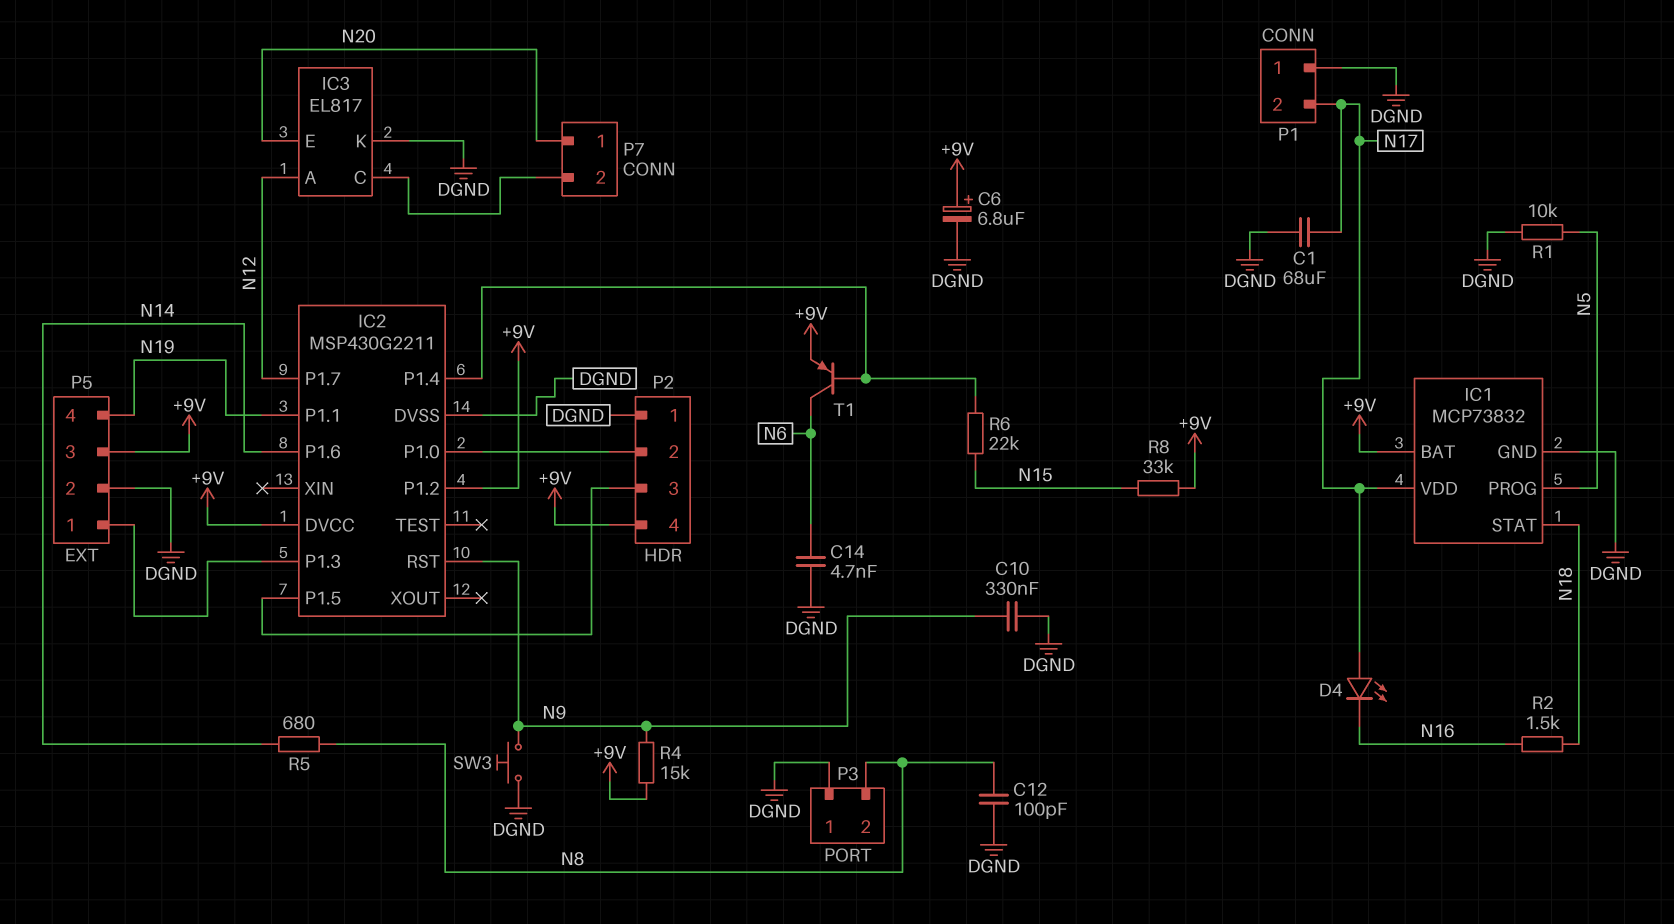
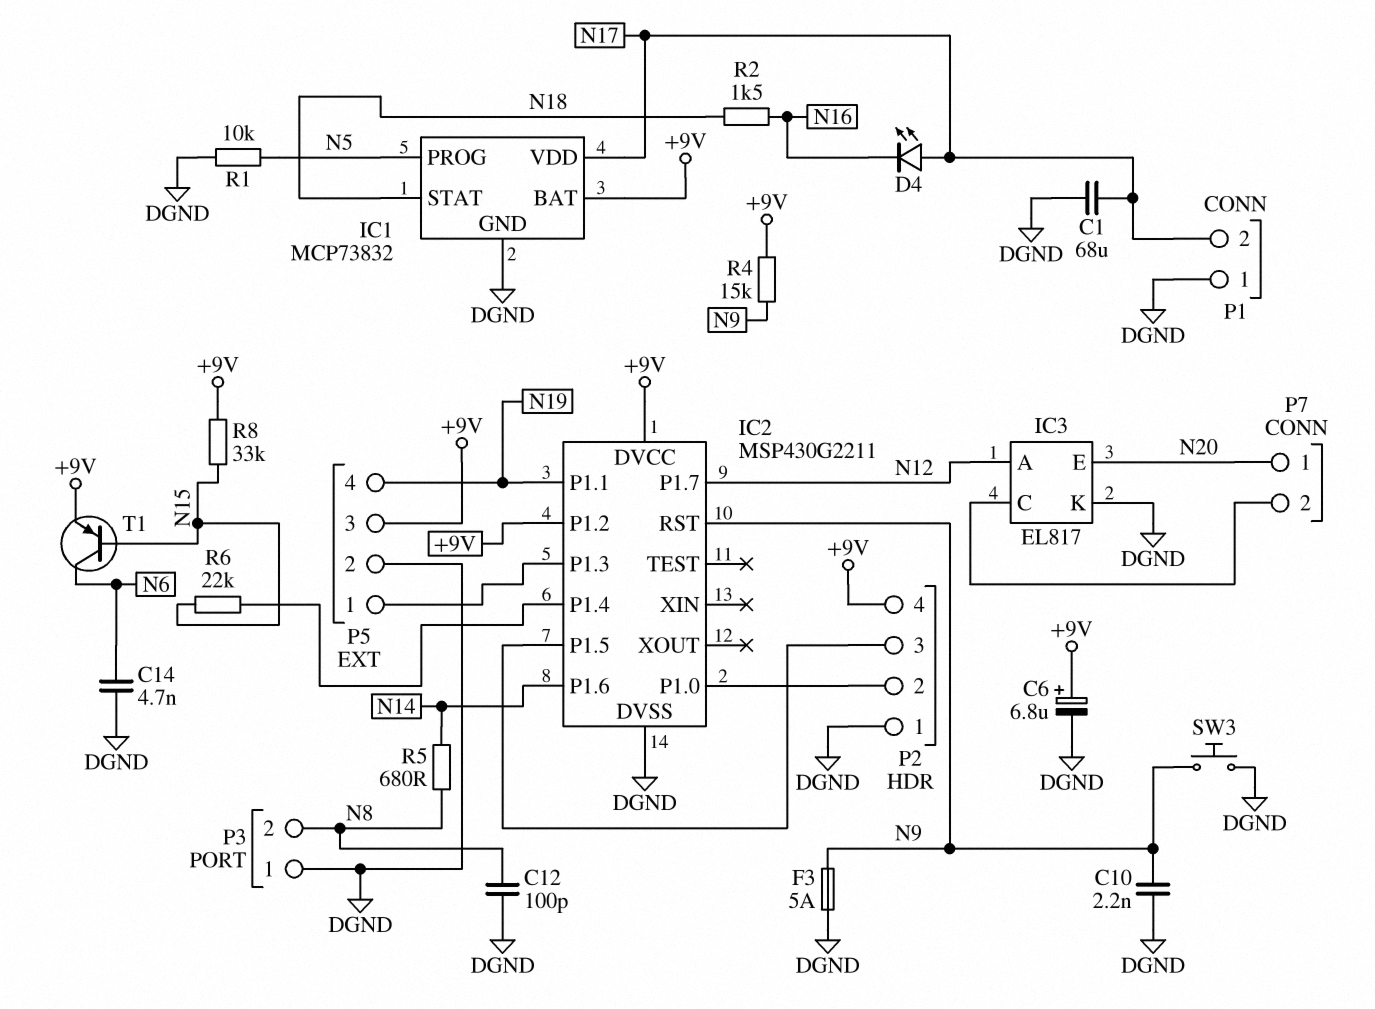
C10: 330nF (DGND, N9) -> 2.2nF (DGND, N9)
F3: none -> 5A (DGND, N9)
T1: PNP (B IC2/P1.4, C N6, E +9V) -> PNP (B N15, C N6, E +9V)

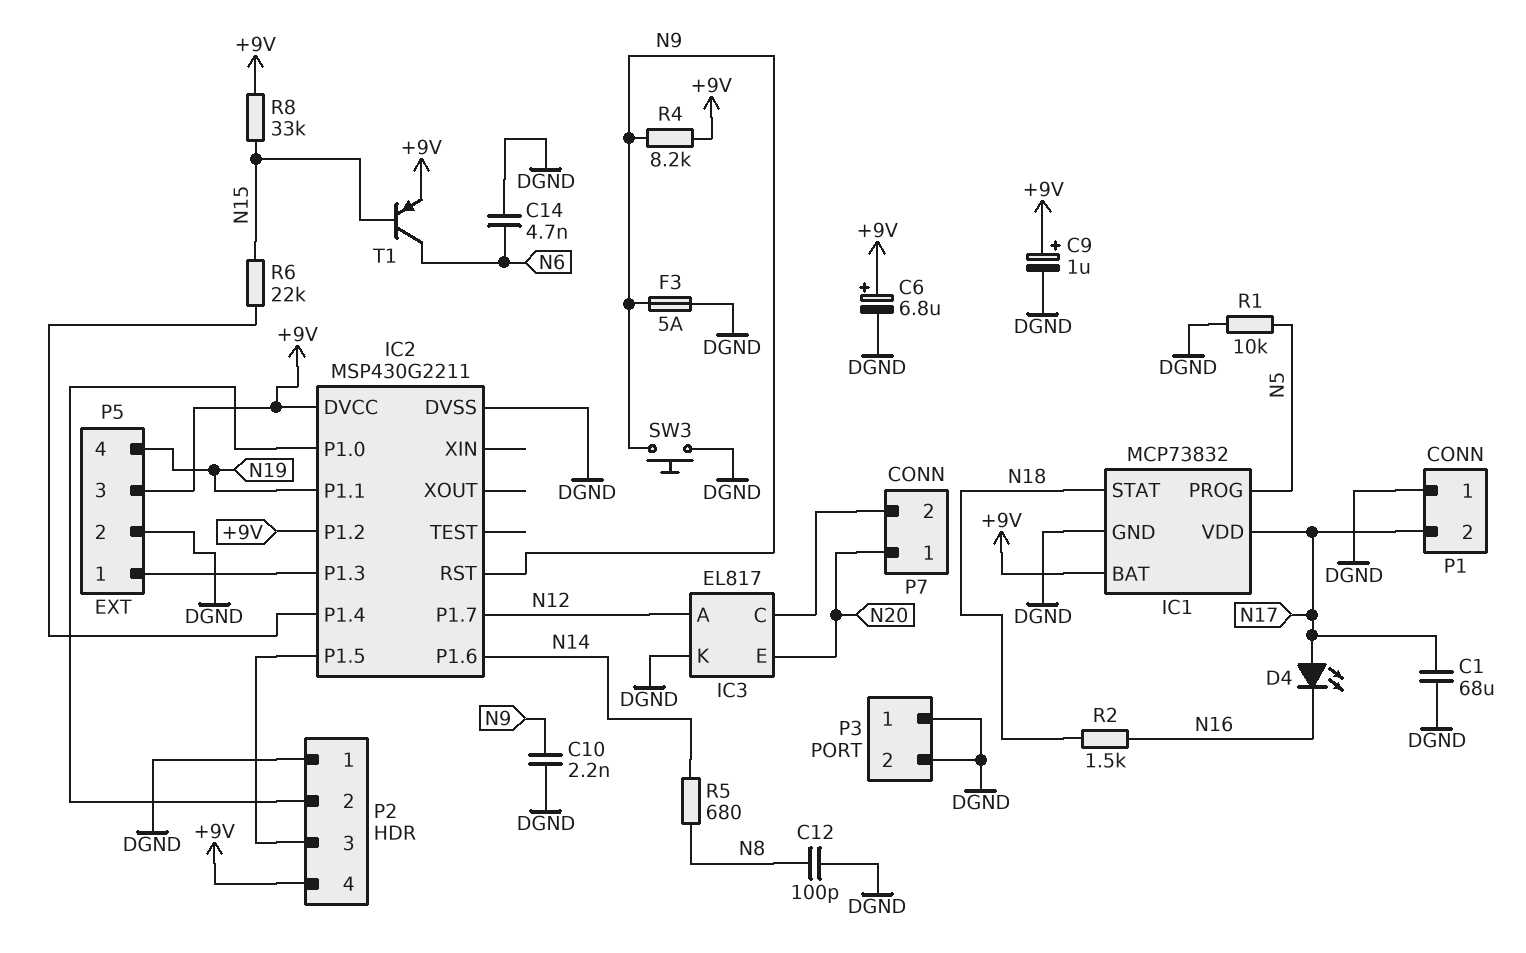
C9: none -> 1uF (plus +9V, minus DGND)
P3 pin 2: N8 -> DGND
R4: 15k (+9V, N9) -> 8.2k (+9V, N9)

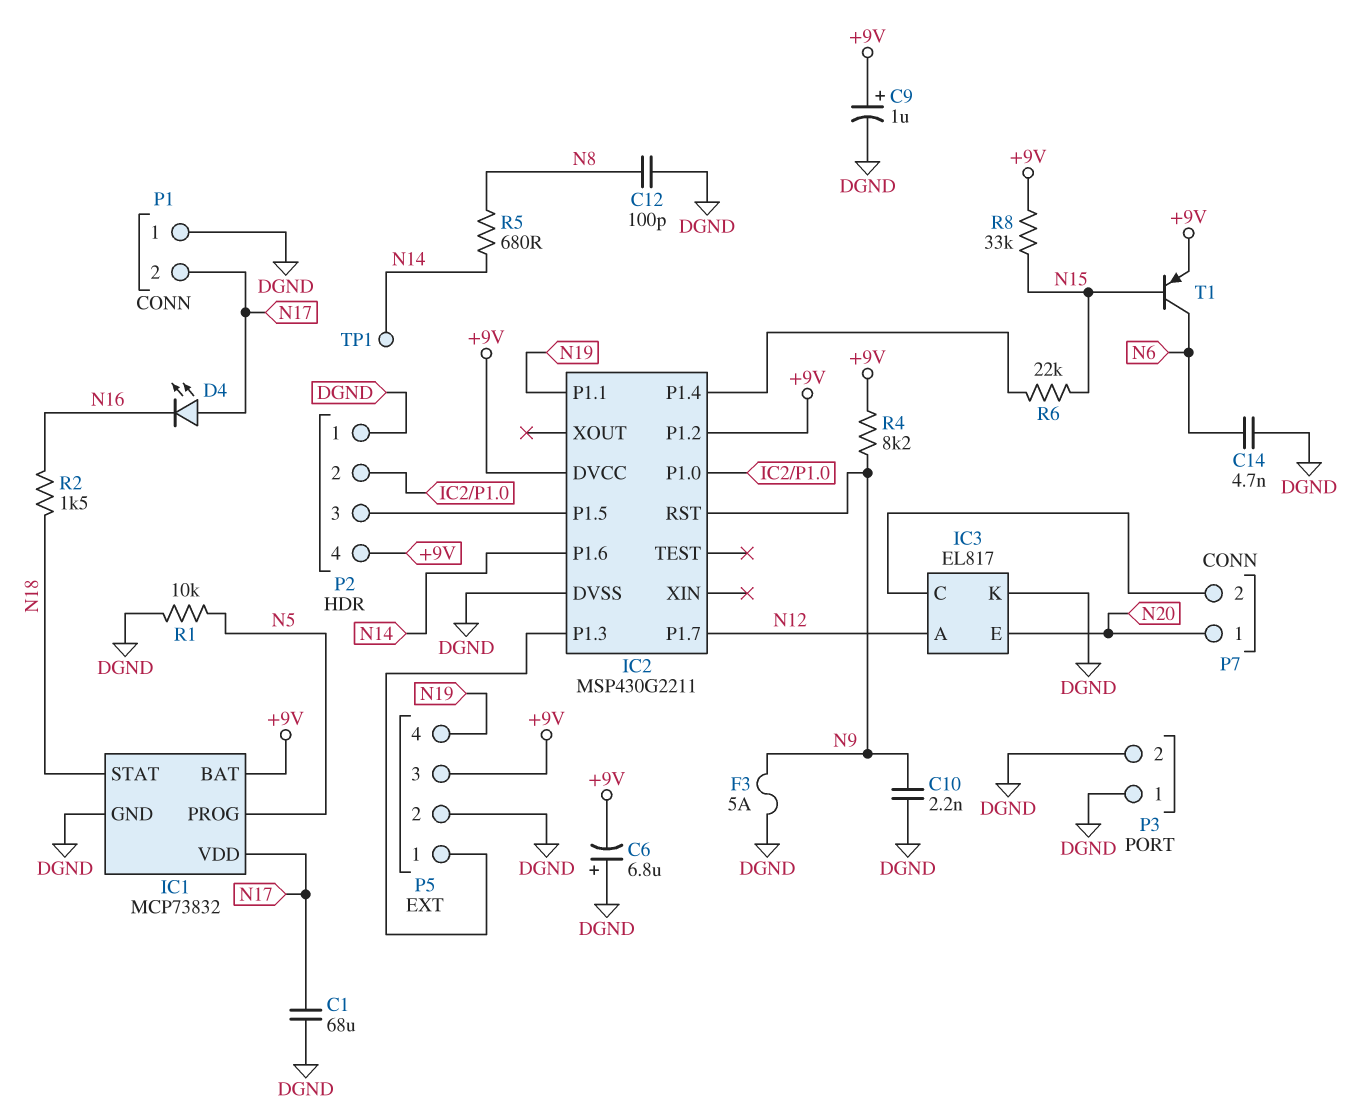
C6: 6.8uF (plus +9V, minus DGND) -> 6.8uF (plus DGND, minus +9V)
SW3: button (DGND, N9) -> none
TP1: none -> test point (N14)

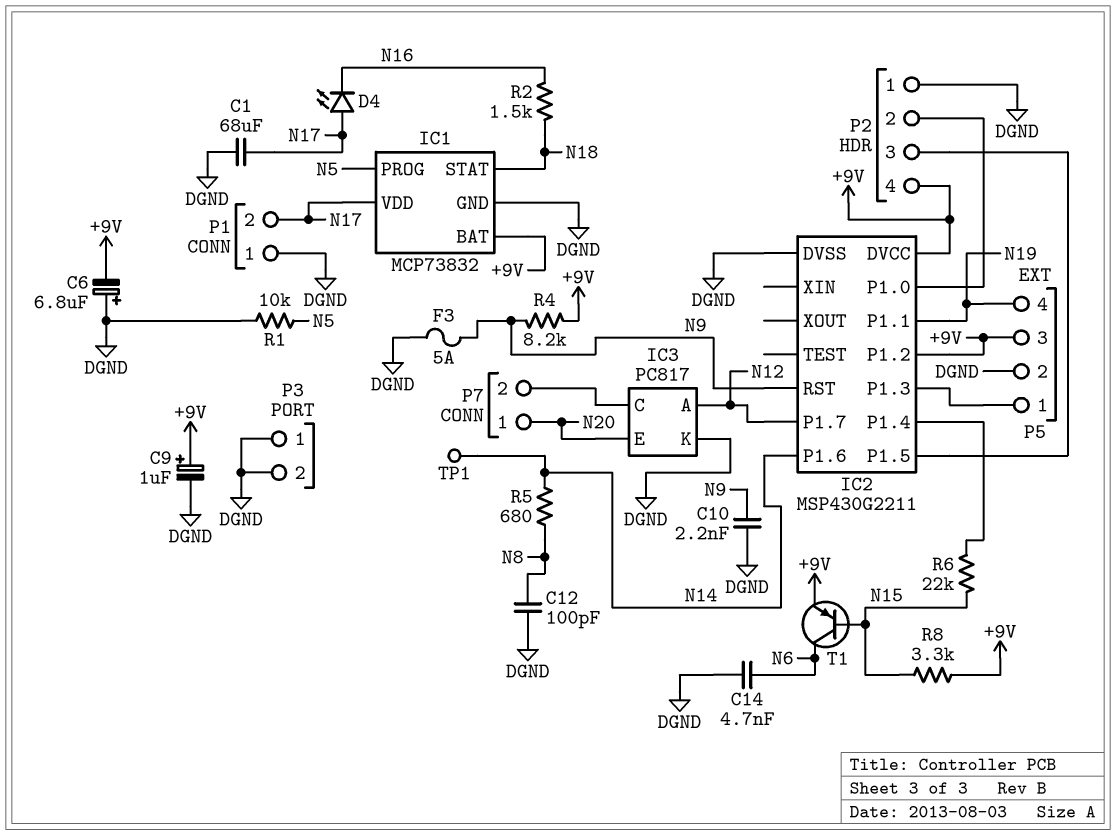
IC3: EL817 -> PC817
R8: 33k (+9V, N15) -> 3.3k (+9V, N15)

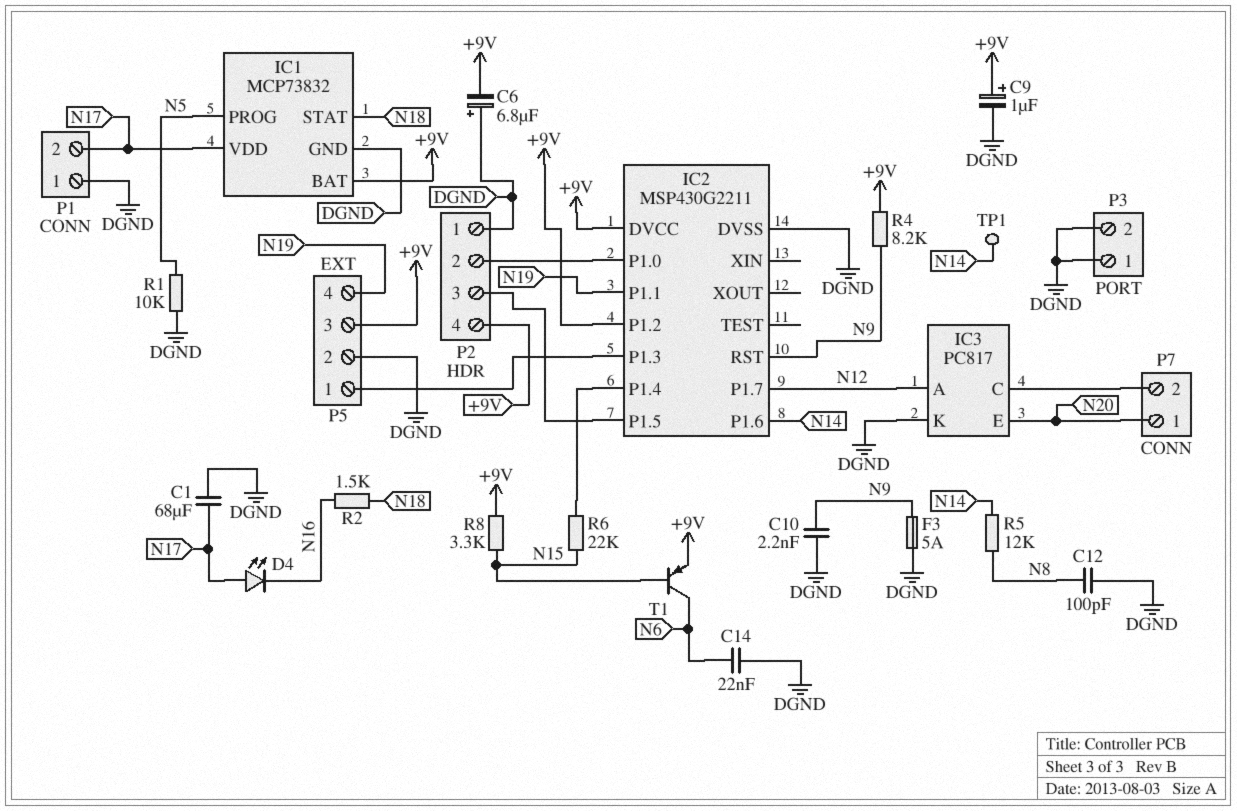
C14: 4.7nF (DGND, N6) -> 22nF (DGND, N6)
R5: 680 (N8, N14) -> 12k (N8, N14)

